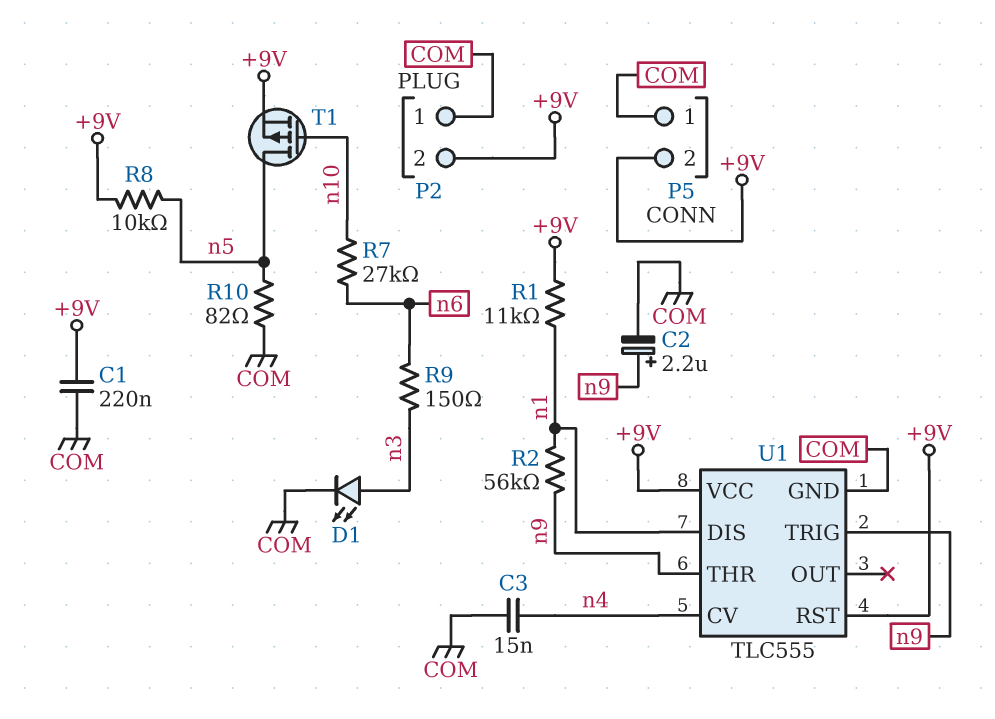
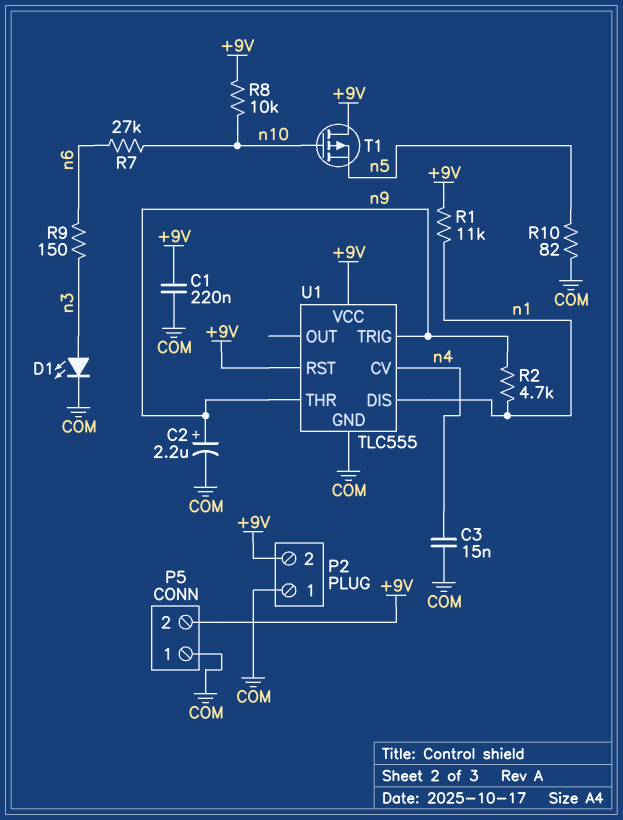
R2: 56k (n1, n9) -> 4.7k (n1, n9)
R8: 10k (+9V, n5) -> 10k (+9V, n10)
T1: PMOS (G n10, D n5, S +9V) -> PMOS (G n10, D +9V, S n5)

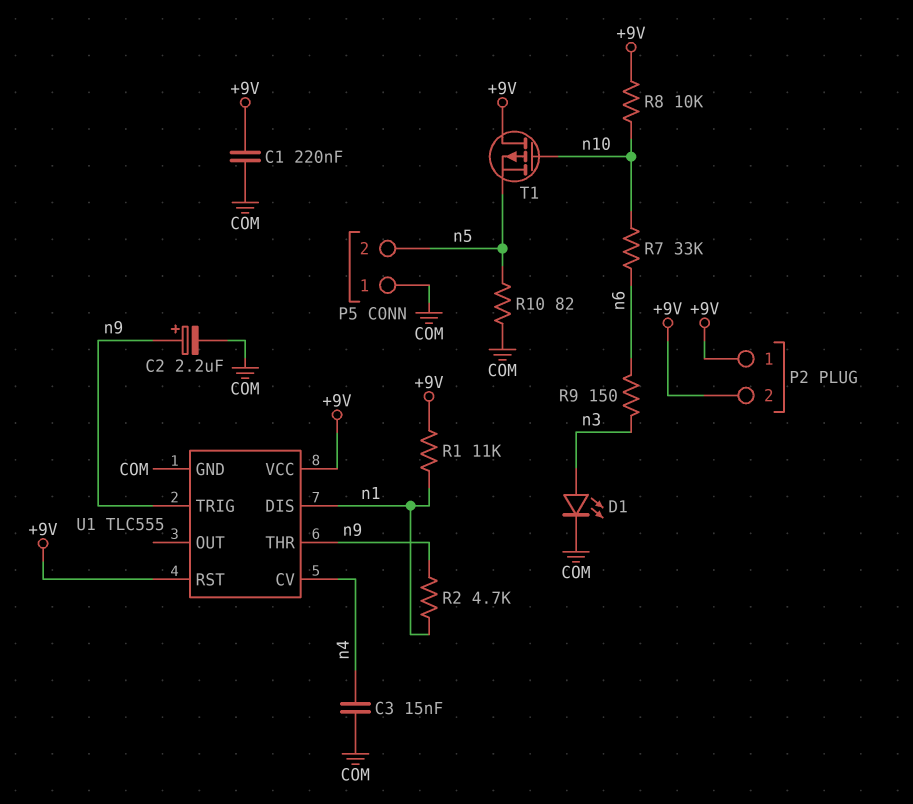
P2 pin 1: COM -> +9V
P5 pin 2: +9V -> n5
R7: 27k (n6, n10) -> 33k (n6, n10)

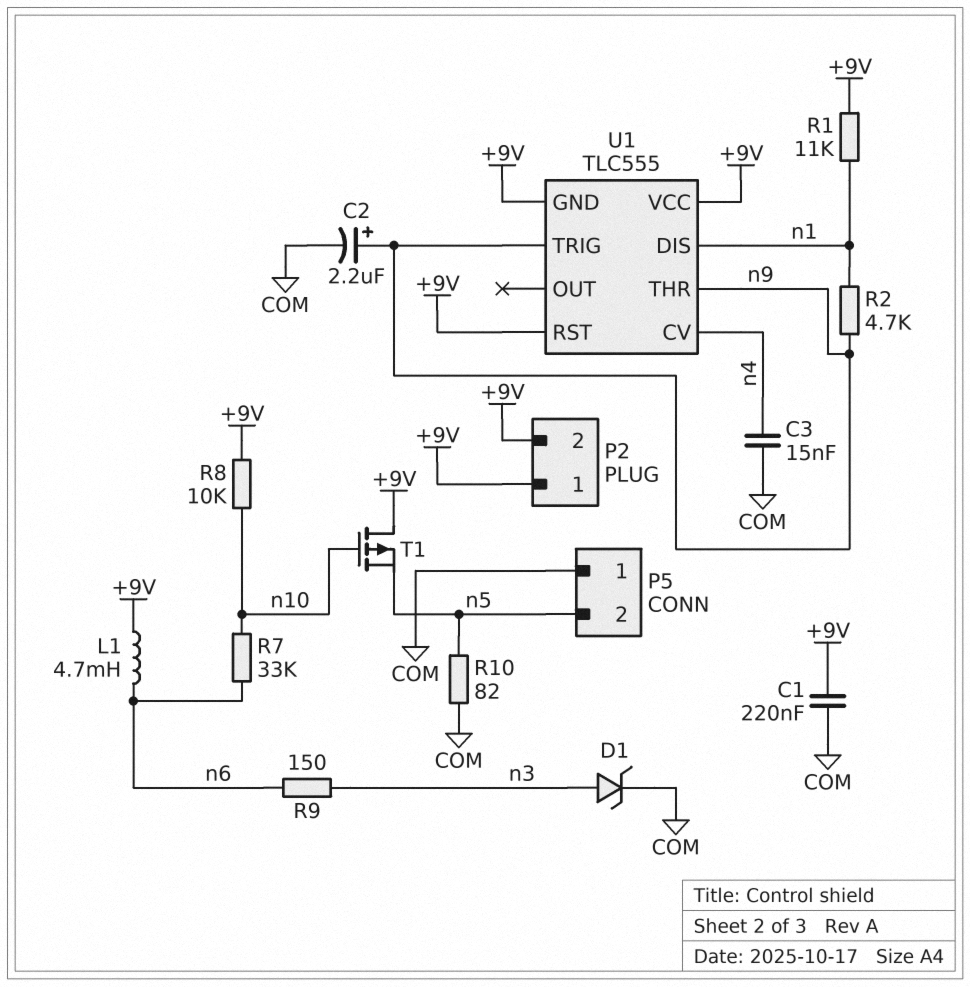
D1: LED (A n3, K COM) -> zener (A n3, K COM)
L1: none -> 4.7mH (+9V, n6)
U1 pin GND: COM -> +9V

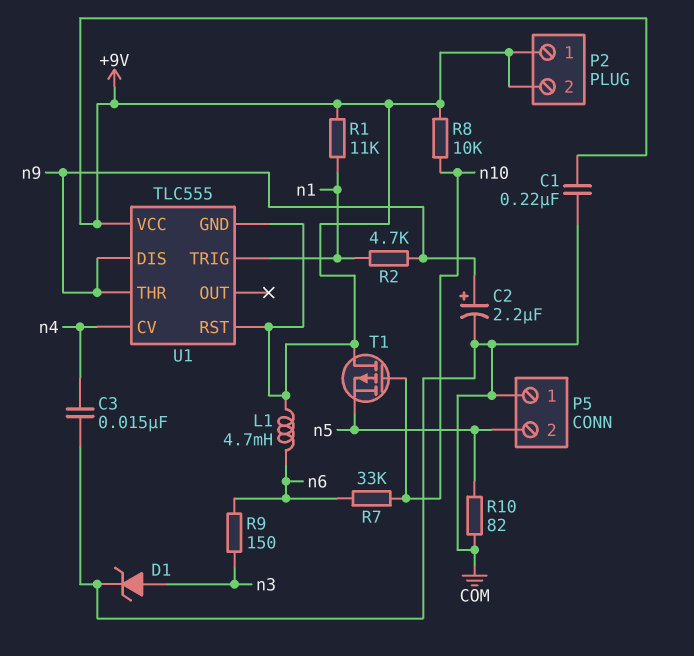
U1 pin DIS: n1 -> n9
U1 pin TRIG: n9 -> n1

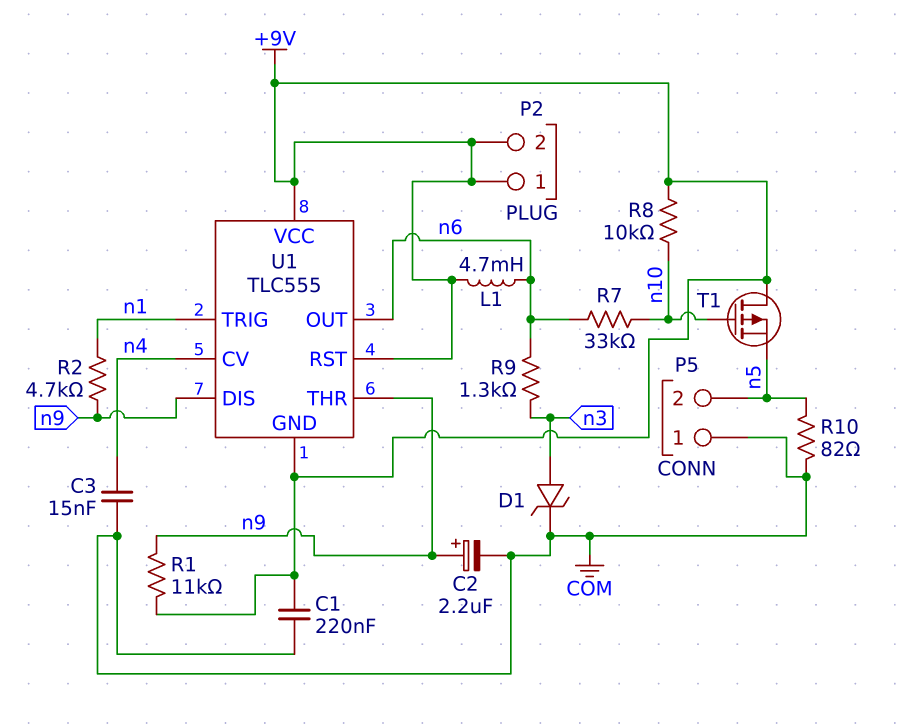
R1: 11k (+9V, n1) -> 11k (+9V, n9)
R9: 150 (n3, n6) -> 1.3k (n3, n6)
U1 pin OUT: none -> n6

